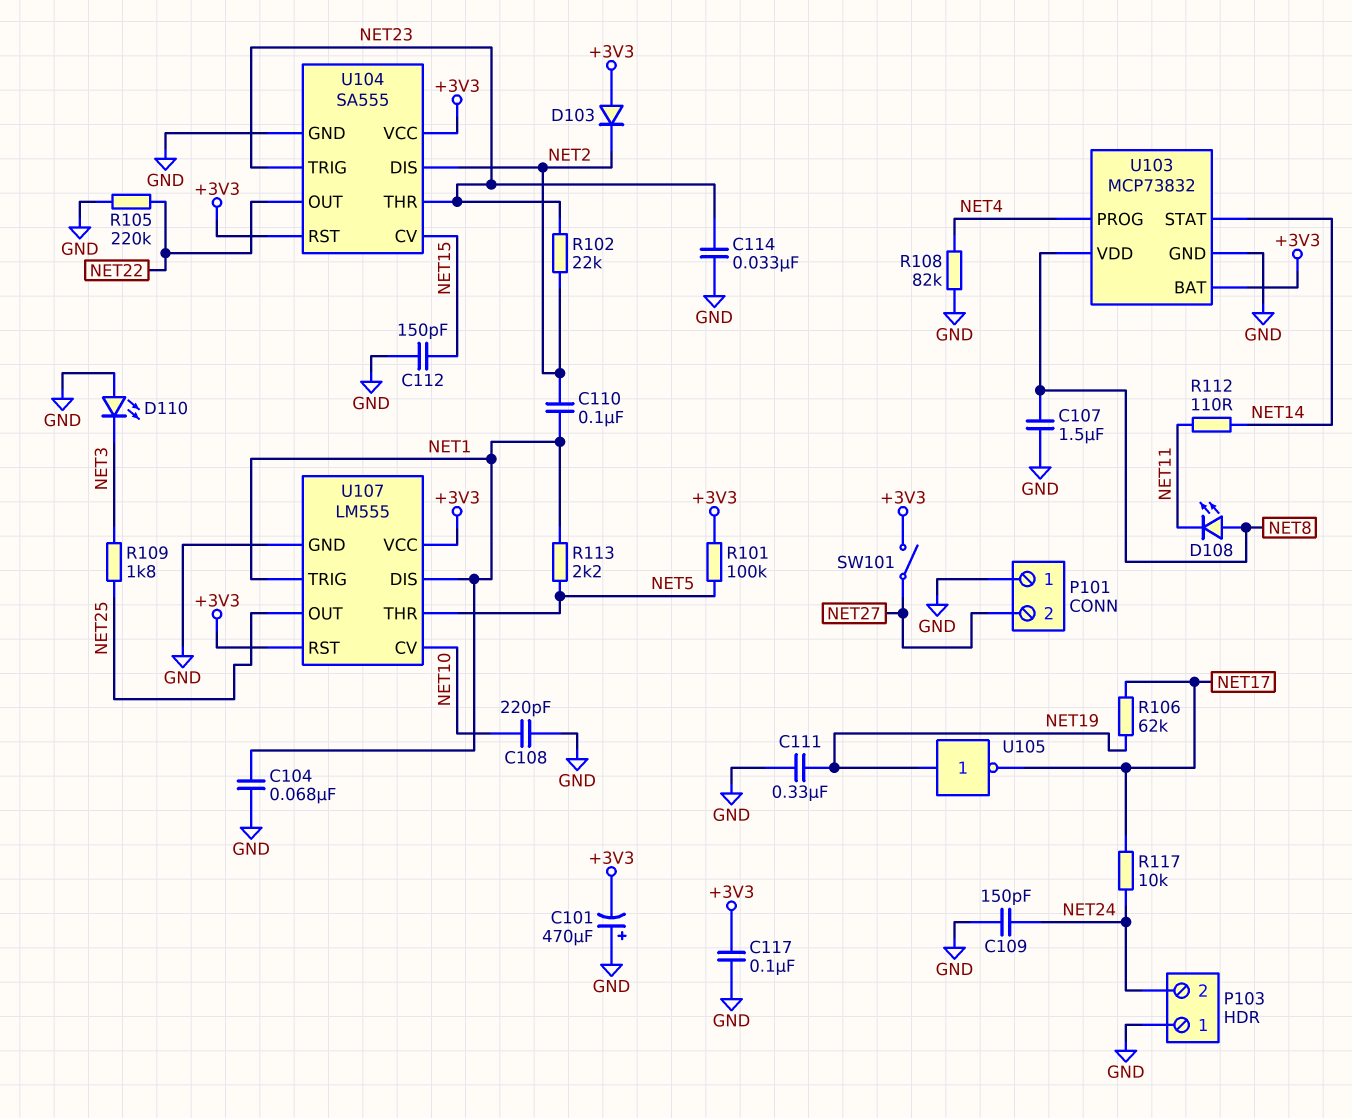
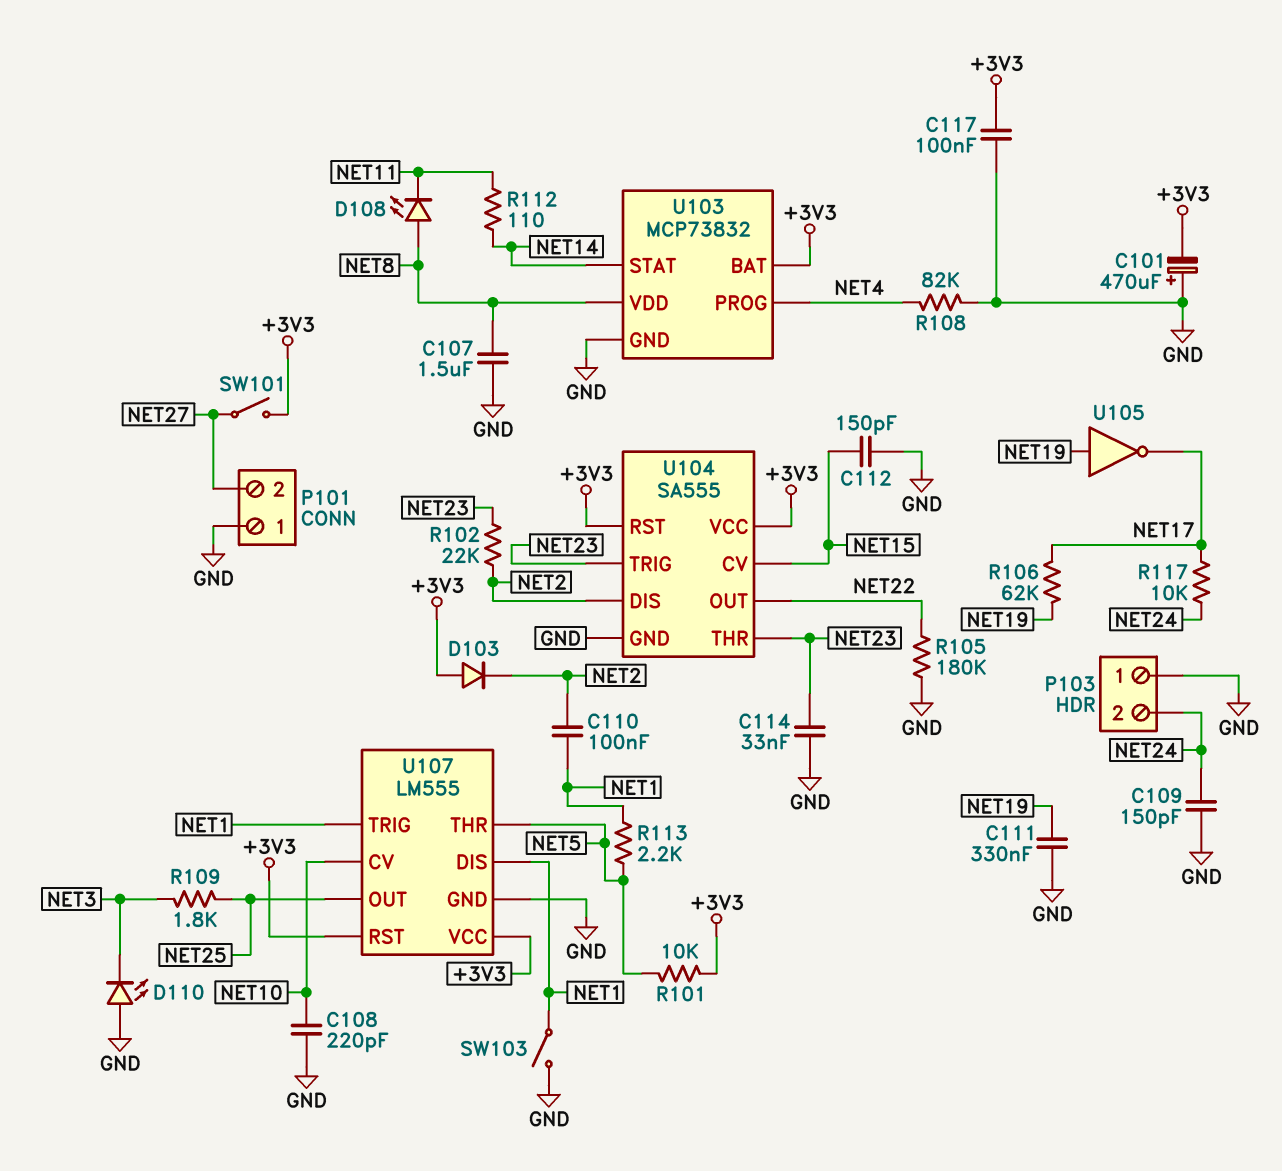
C104: 68nF (GND, NET1) -> none
R101: 100k (+3V3, NET5) -> 10k (+3V3, NET5)
R105: 220k (GND, NET22) -> 180k (GND, NET22)
SW103: none -> switch (GND, NET1)

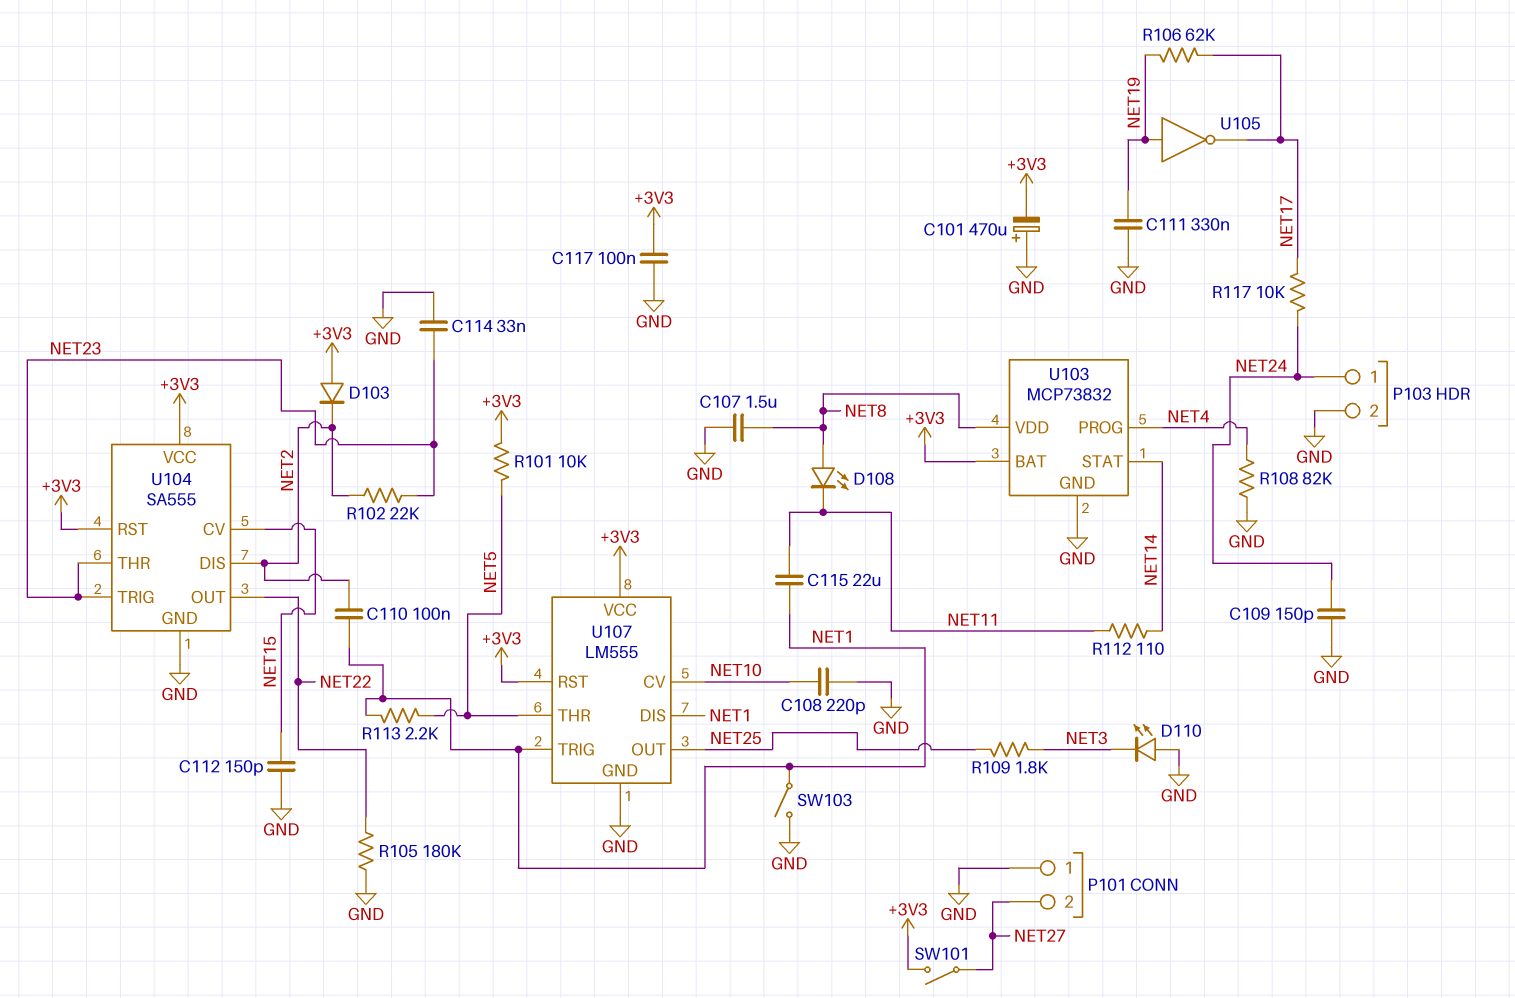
C115: none -> 22uF (NET1, NET11)
P103 pin 1: GND -> NET24
P103 pin 2: NET24 -> GND

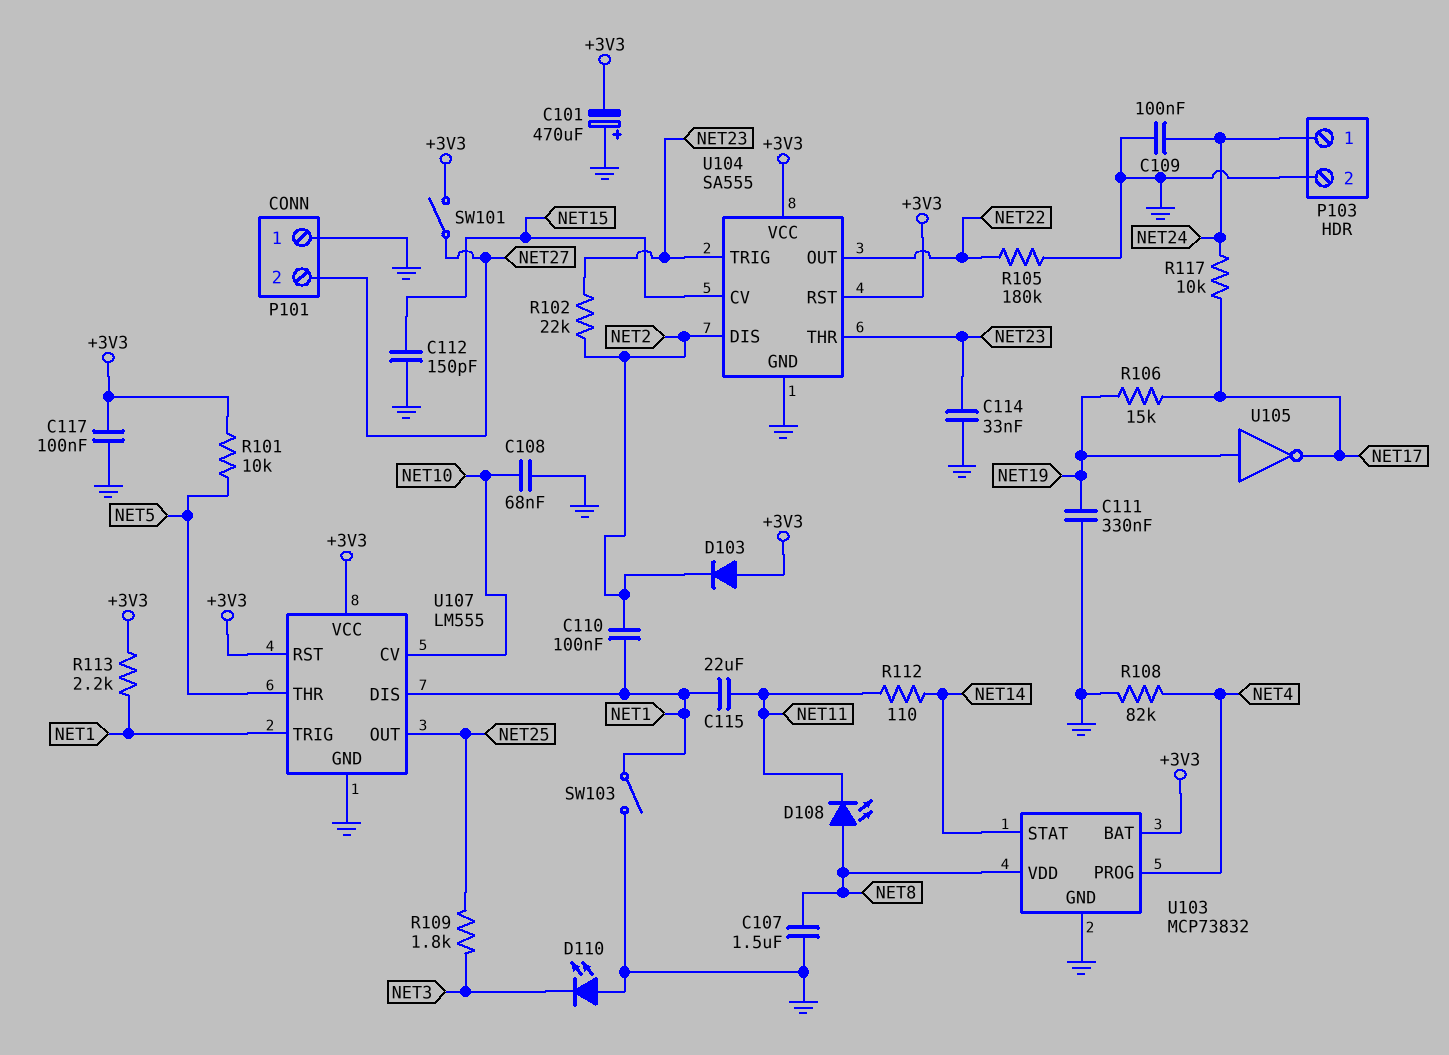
C108: 220pF (GND, NET10) -> 68nF (GND, NET10)
C109: 150pF (GND, NET24) -> 100nF (GND, NET24)
R106: 62k (NET17, NET19) -> 15k (NET17, NET19)
R113: 2.2k (NET1, NET5) -> 2.2k (+3V3, NET1)

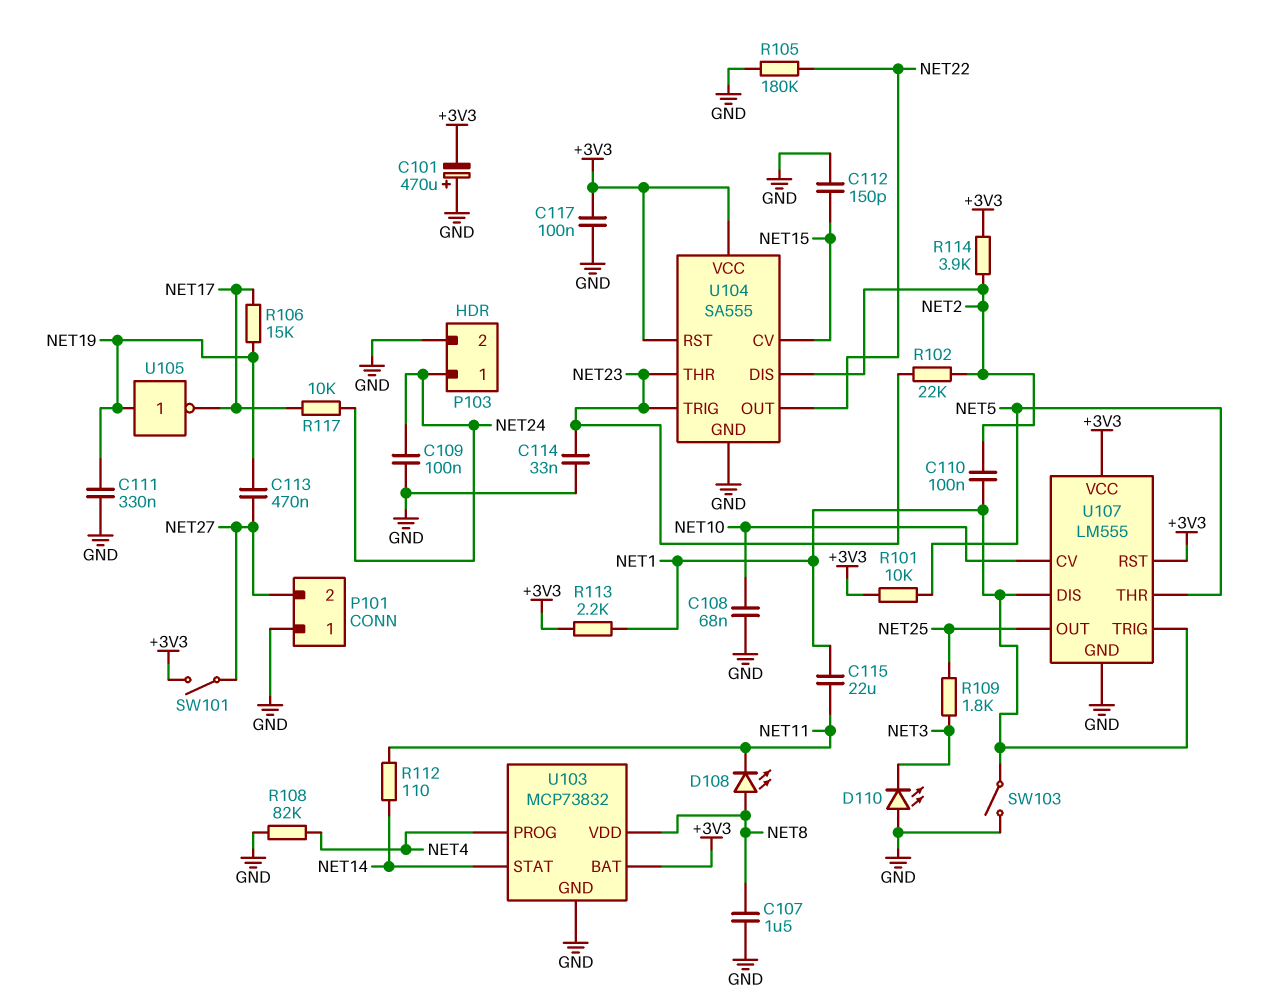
C113: none -> 470nF (NET19, NET27)
D103: diode (A +3V3, K NET2) -> none
R114: none -> 3.9k (+3V3, NET2)

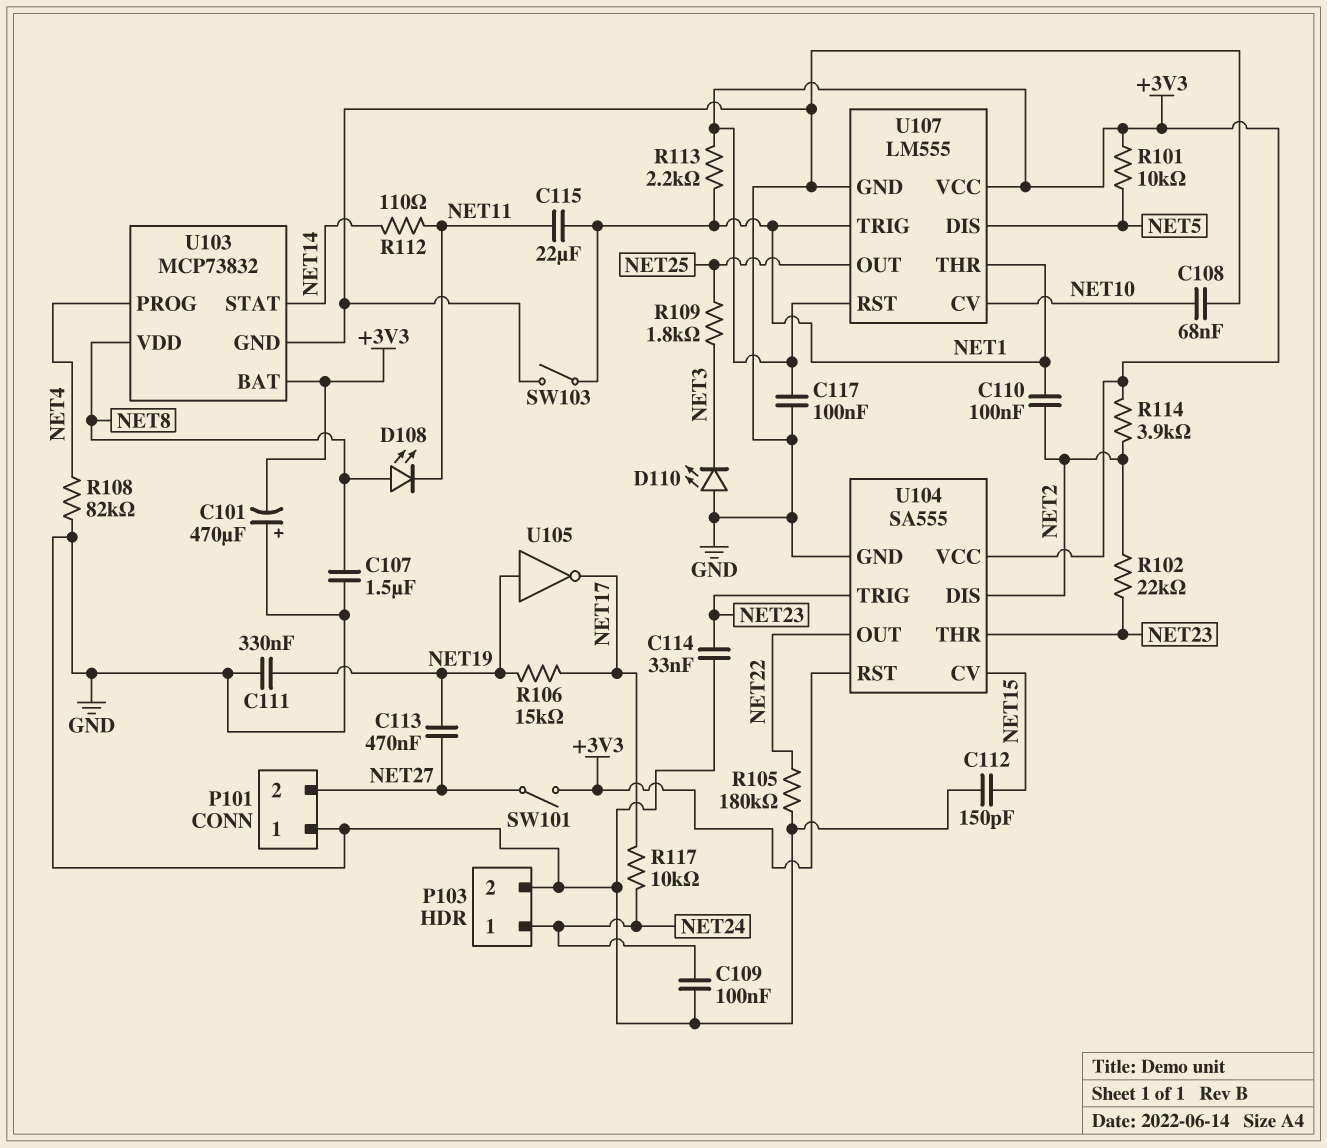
U107 pin DIS: NET1 -> NET5
U107 pin THR: NET5 -> NET1

